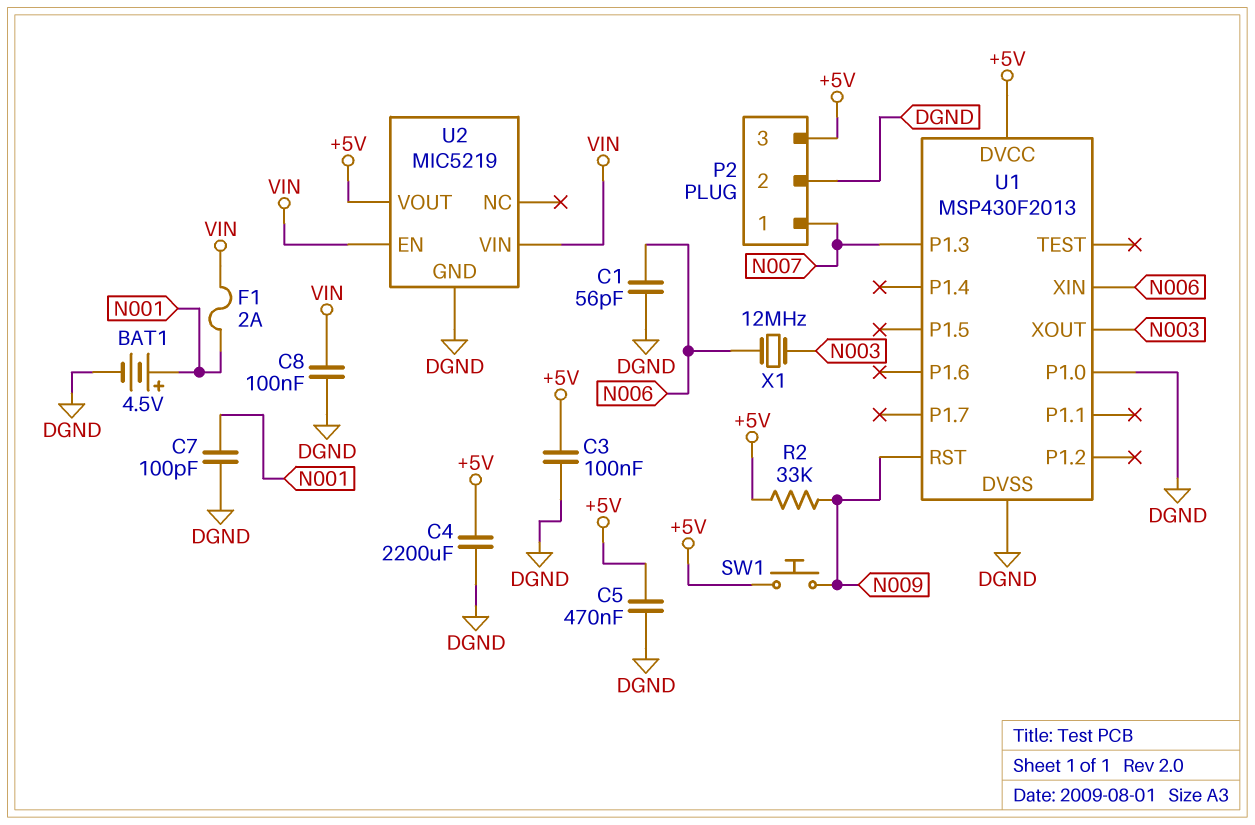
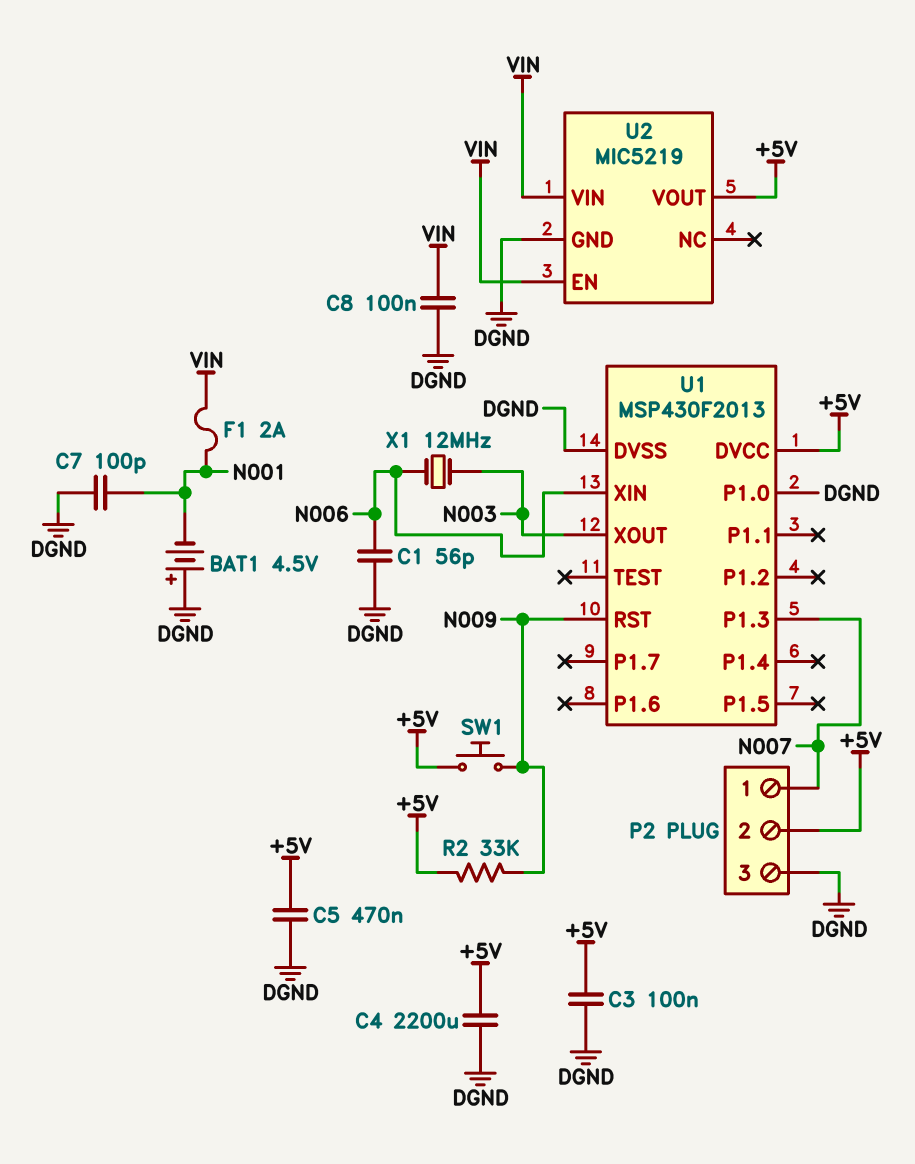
BAT1: 4.5V (plus N001, minus DGND) -> 4.5V (plus DGND, minus N001)
P2 pin 2: DGND -> +5V
P2 pin 3: +5V -> DGND

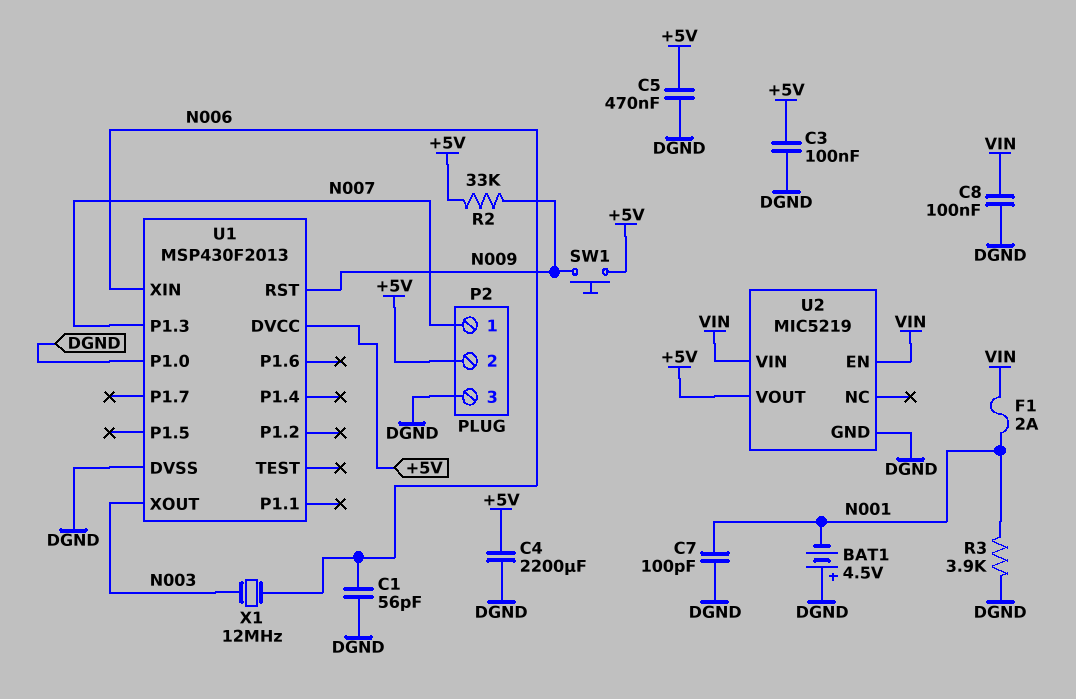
R3: none -> 3.9k (DGND, N001)

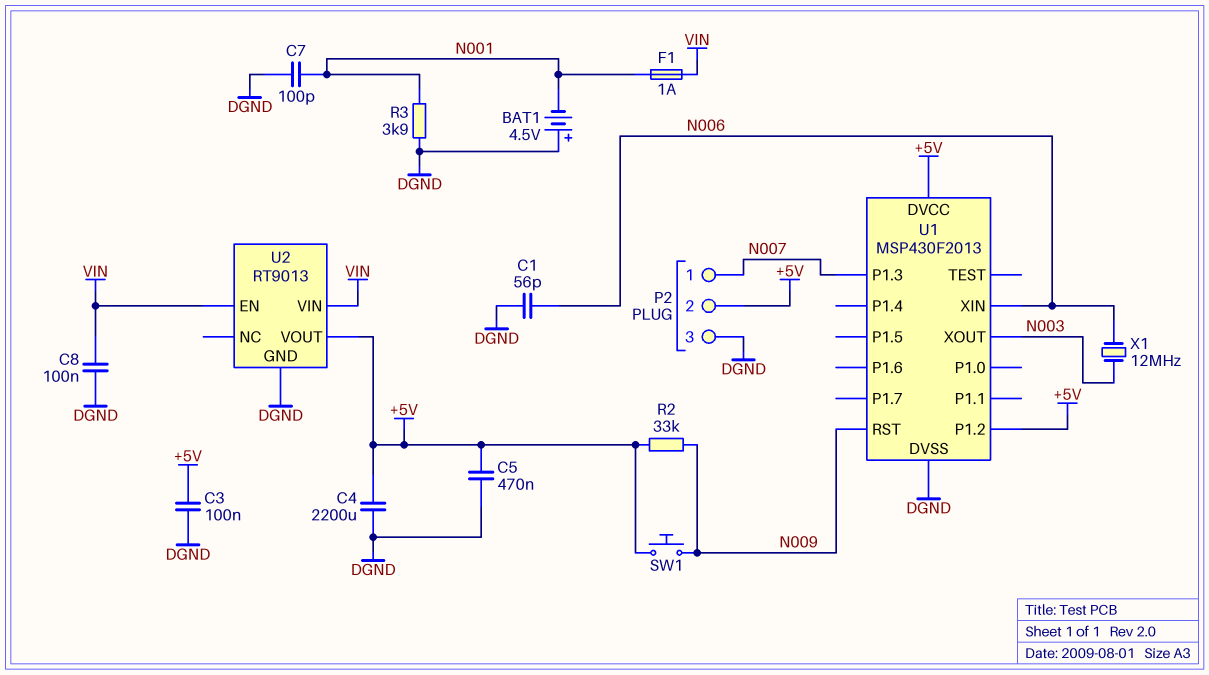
F1: 2A (N001, VIN) -> 1A (N001, VIN)
U1 pin P1.0: DGND -> none
U1 pin P1.2: none -> +5V
U2: MIC5219 -> RT9013

